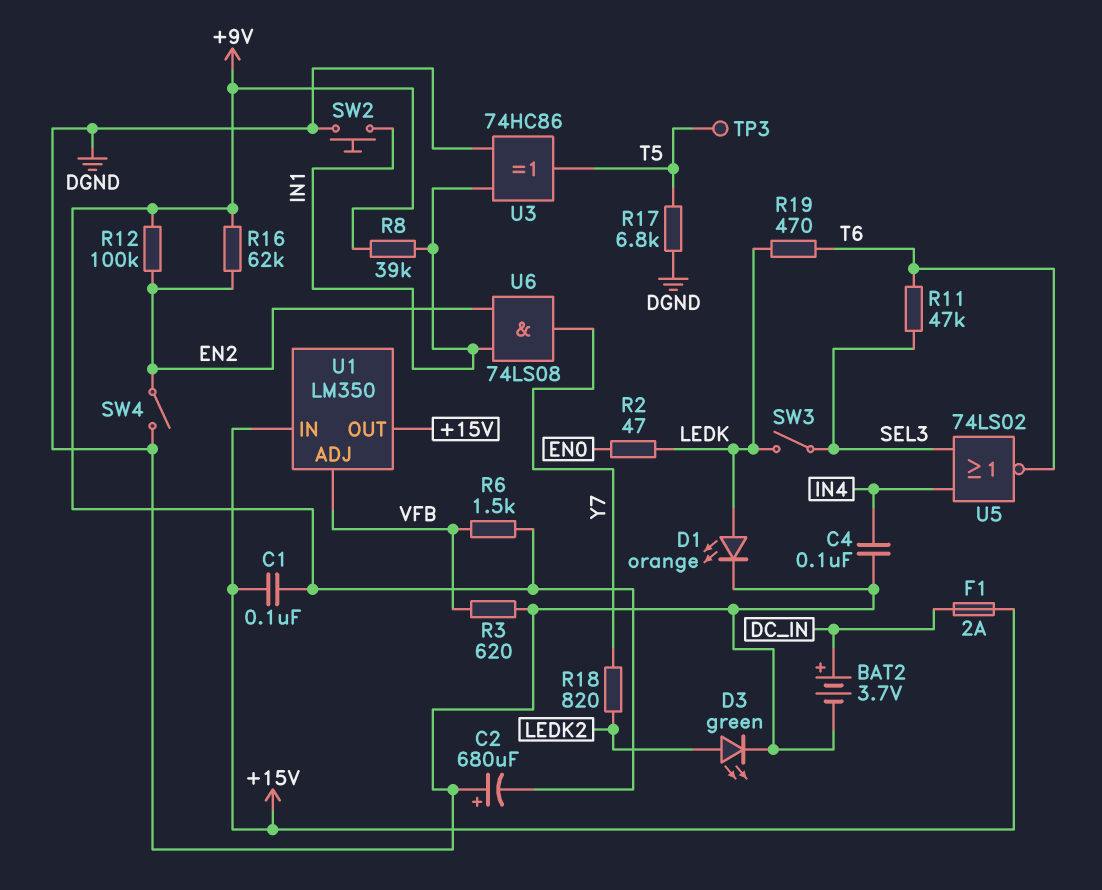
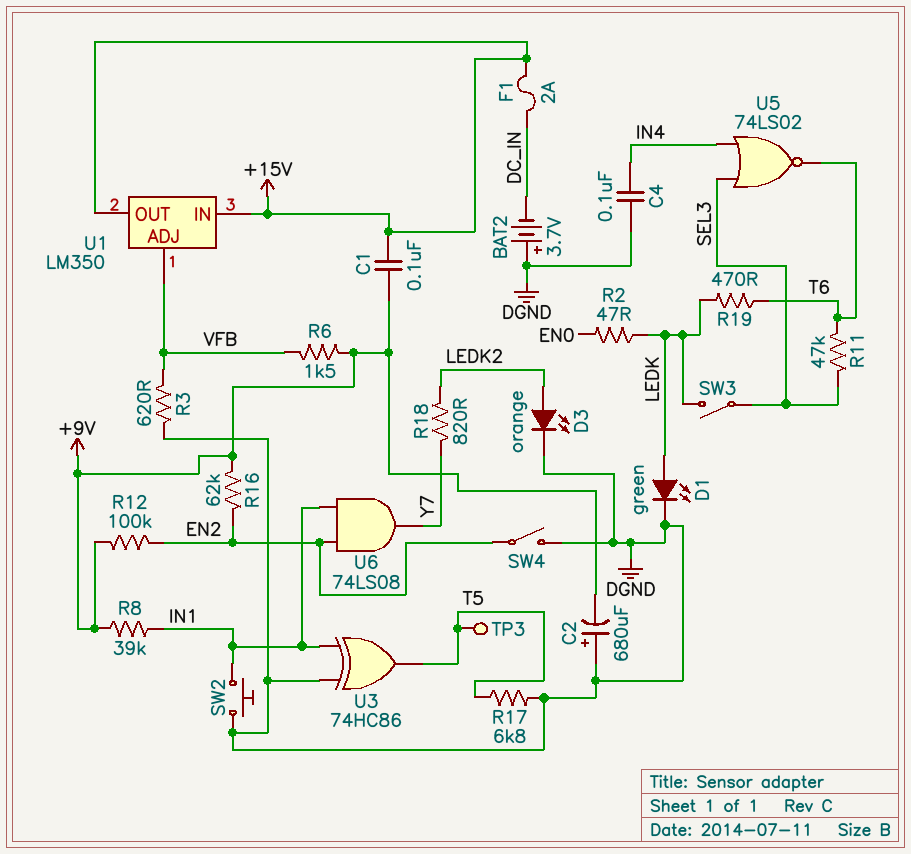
BAT2: 3.7V (plus DC_IN, minus DGND) -> 3.7V (plus DGND, minus DC_IN)
D1: LED orange (A LEDK, K DGND) -> LED green (A LEDK, K DGND)
D3: LED green (A LEDK2, K DGND) -> LED orange (A LEDK2, K DGND)

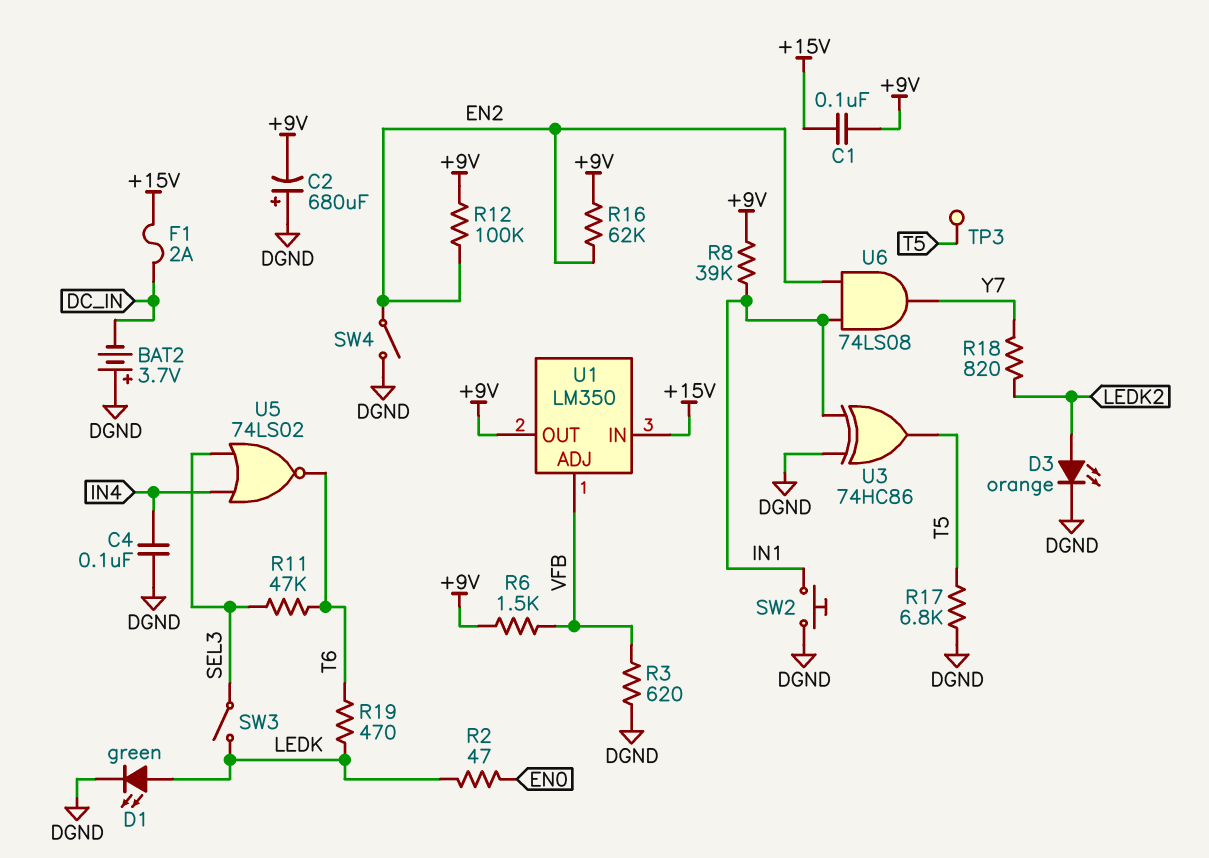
U1 pin OUT: +15V -> +9V

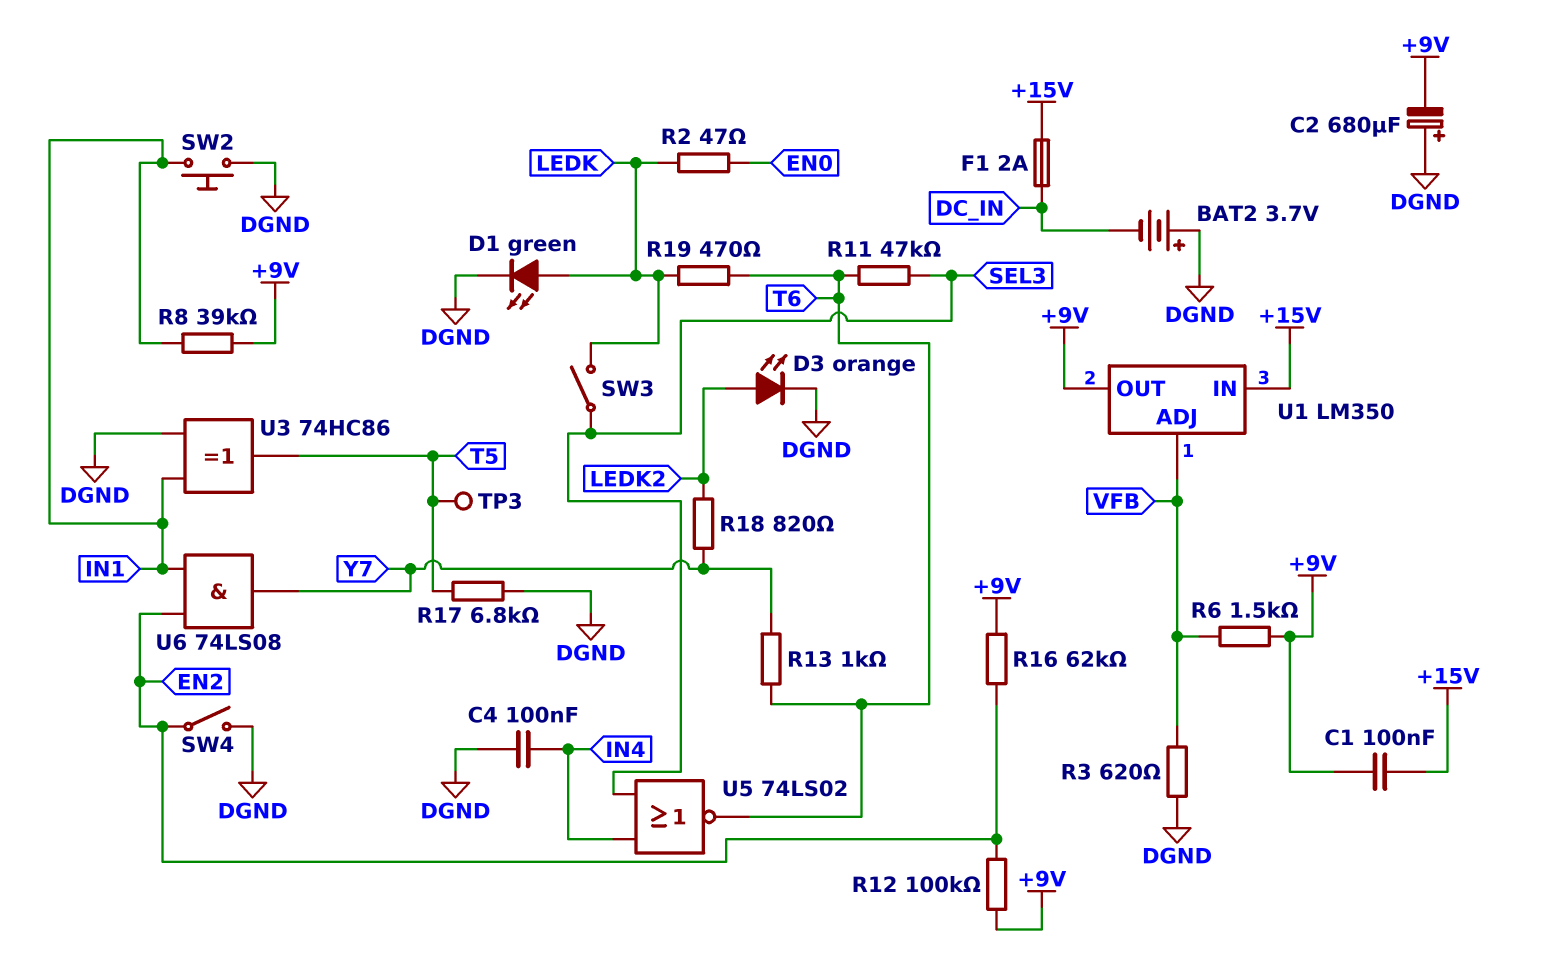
R13: none -> 1k (T6, Y7)

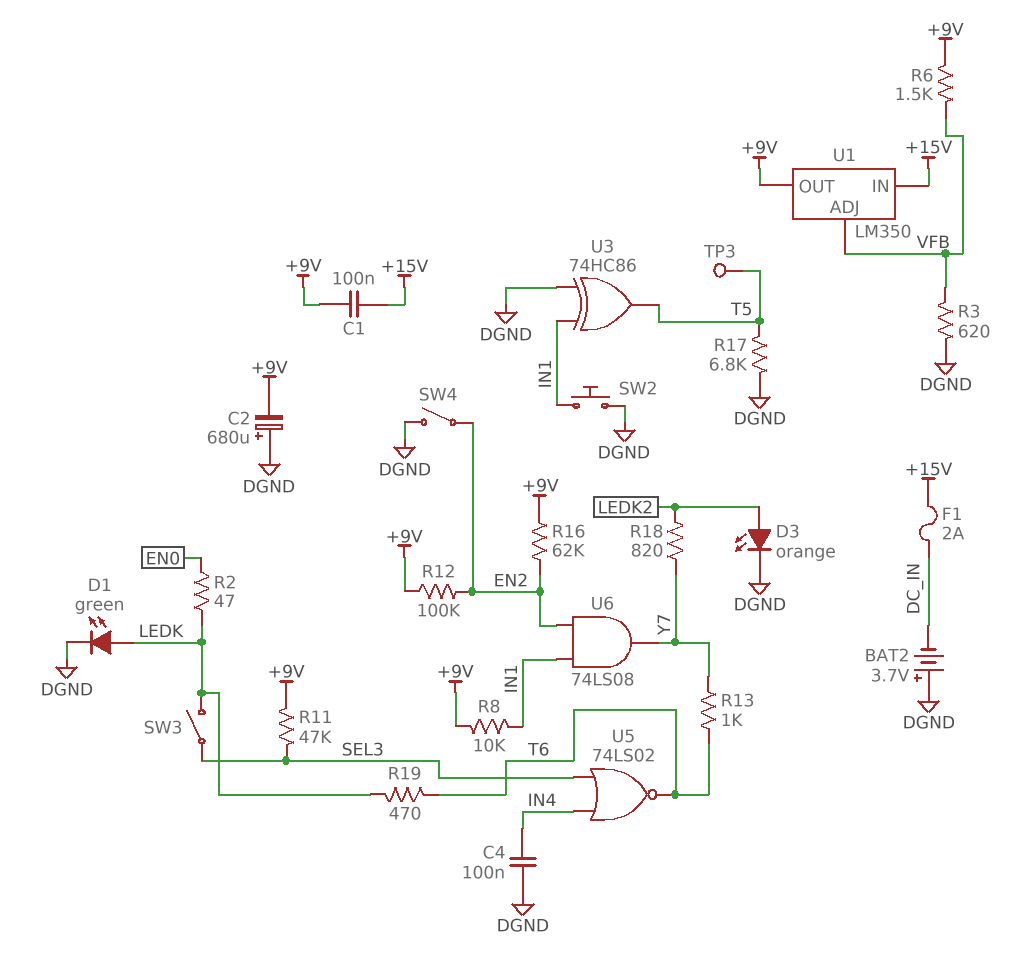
R8: 39k (+9V, IN1) -> 10k (+9V, IN1)
R11: 47k (SEL3, T6) -> 47k (+9V, SEL3)

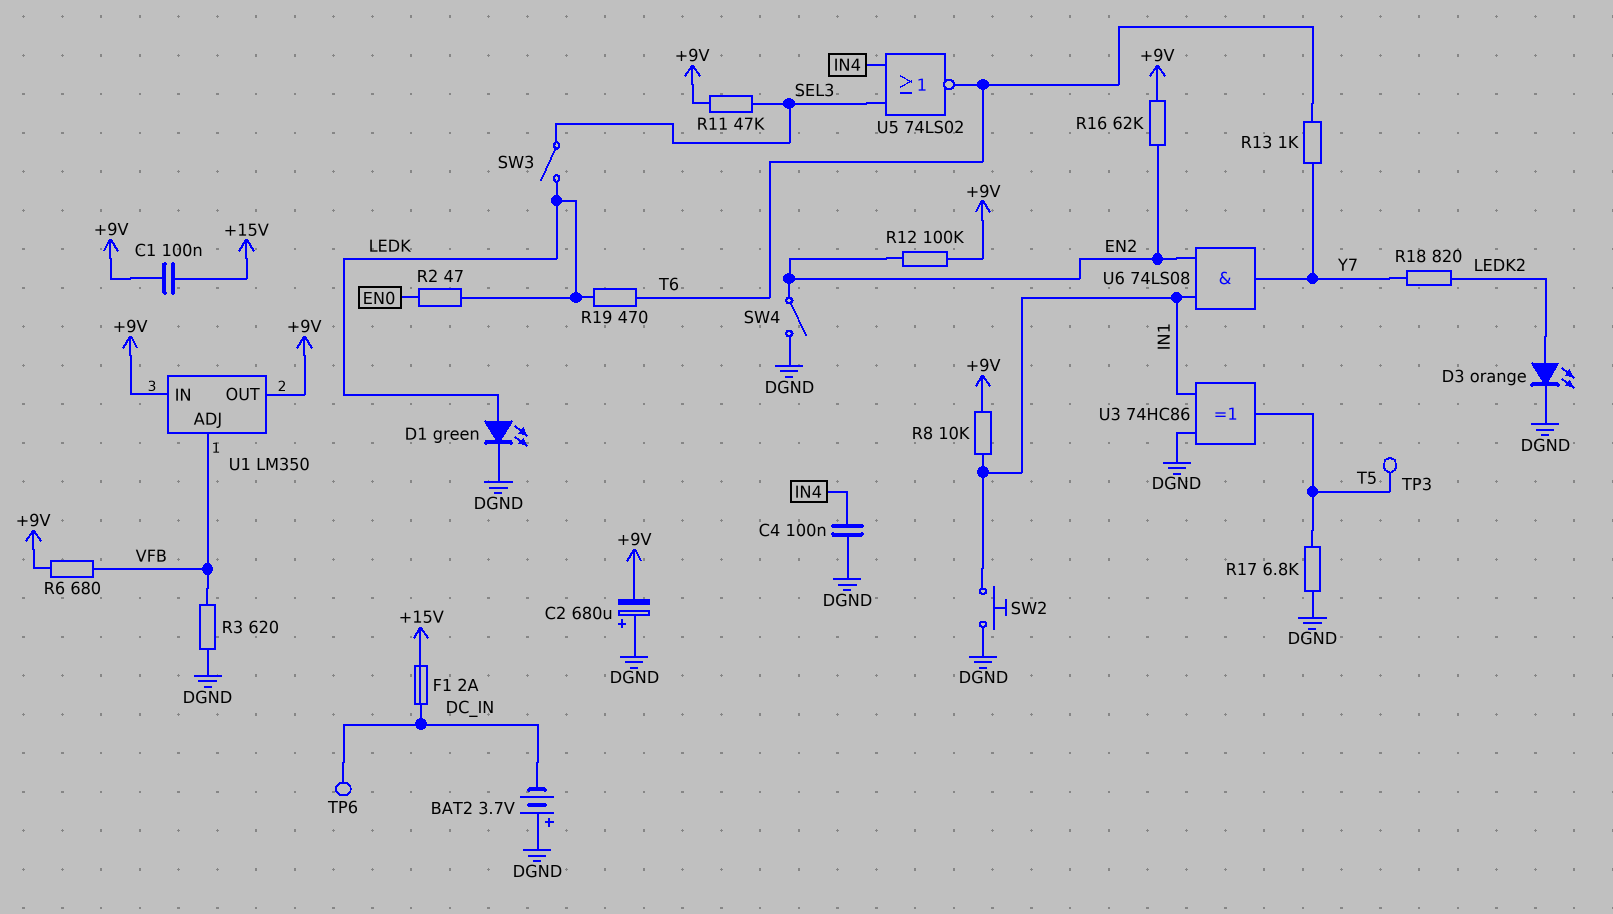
R6: 1.5k (+9V, VFB) -> 680 (+9V, VFB)
TP6: none -> test point (DC_IN)
U1 pin IN: +15V -> +9V

